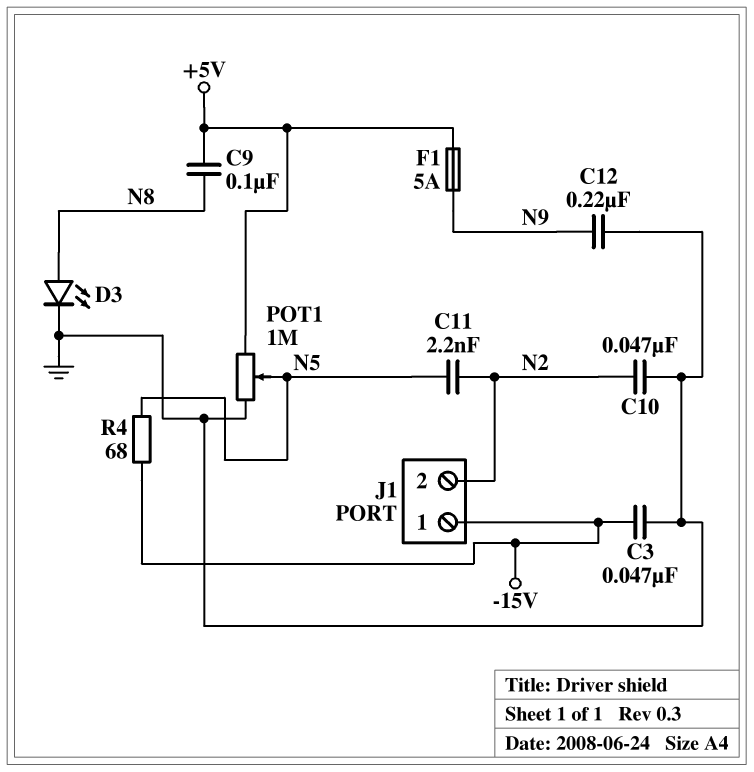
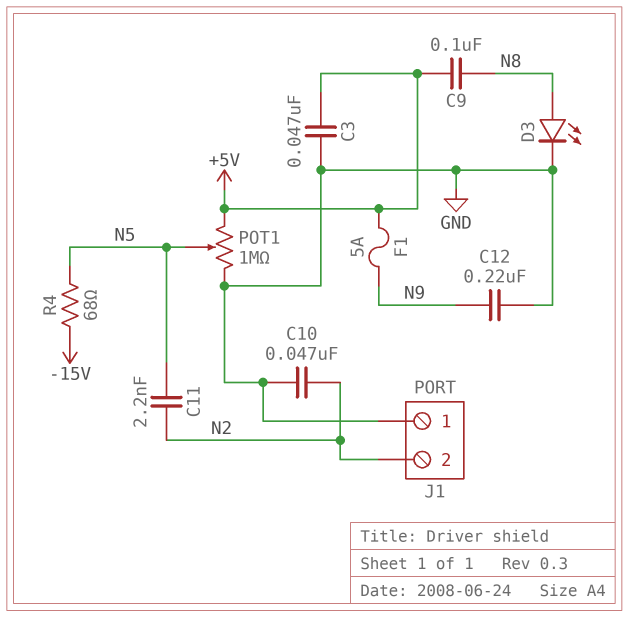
C3: 47nF (-15V, GND) -> 47nF (+5V, GND)
J1 pin 1: -15V -> GND

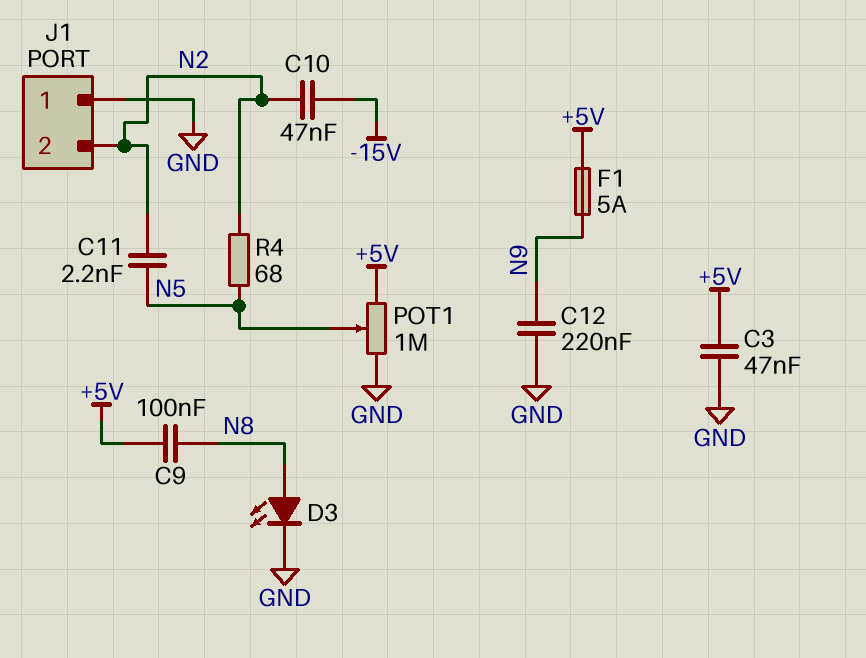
C10: 47nF (GND, N2) -> 47nF (-15V, N2)
R4: 68 (-15V, N5) -> 68 (N2, N5)

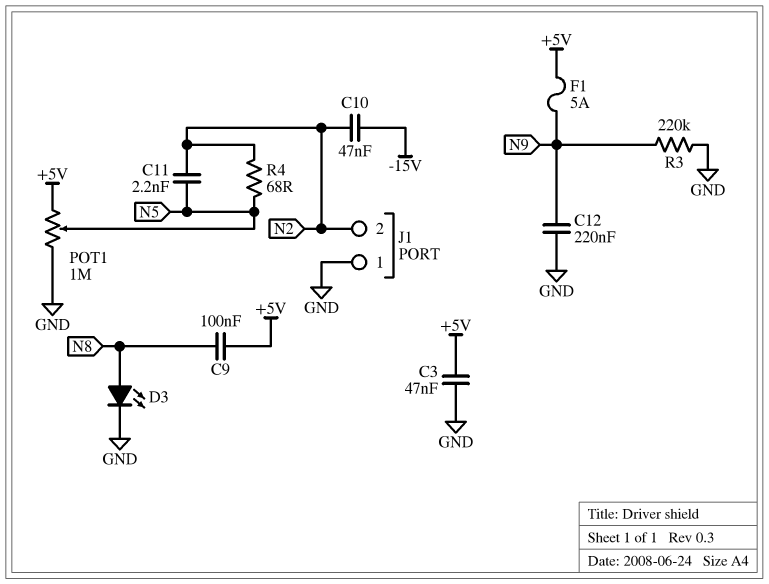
R3: none -> 220k (GND, N9)

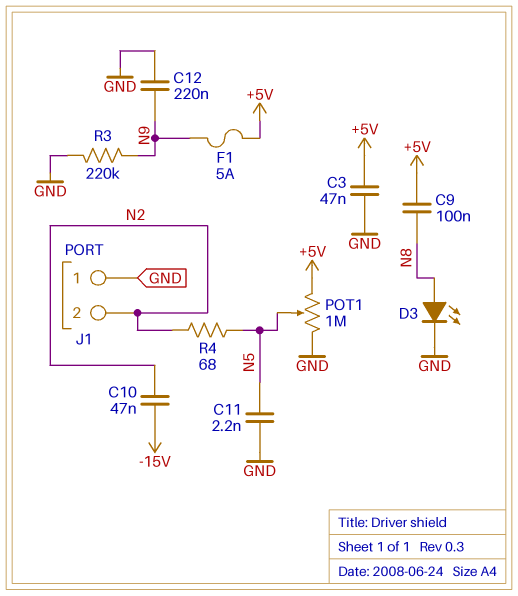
C11: 2.2nF (N2, N5) -> 2.2nF (GND, N5)

